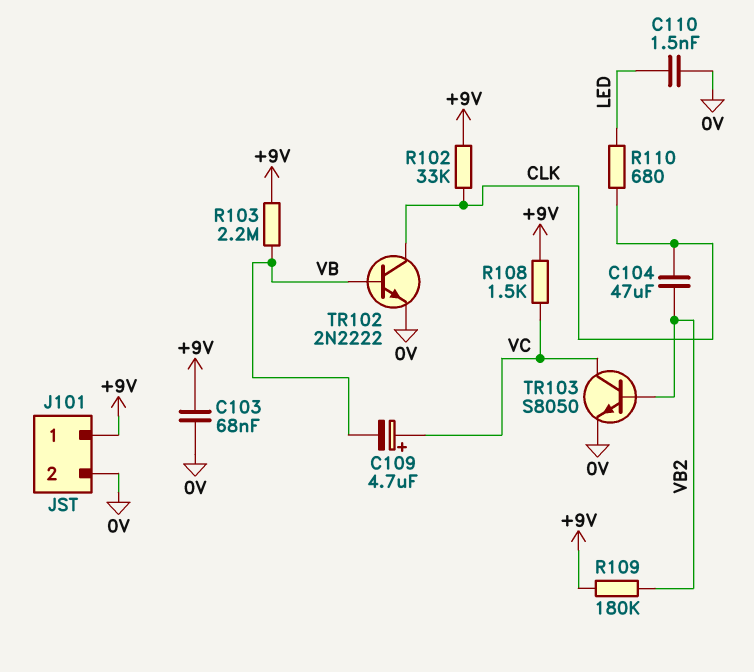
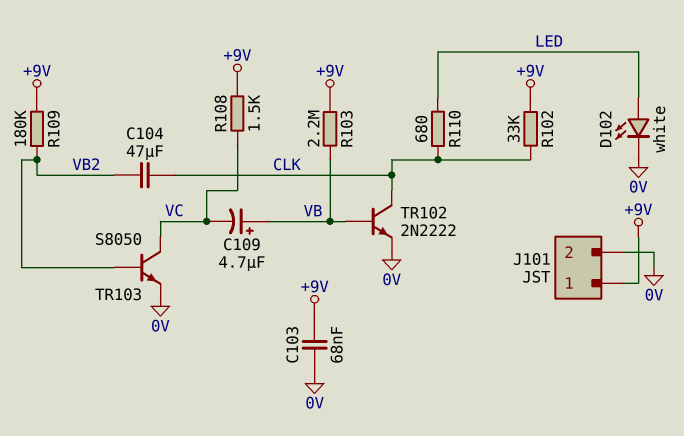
C109: 4.7uF (plus VC, minus VB) -> 4.7uF (plus VB, minus VC)
C110: 1.5nF (0V, LED) -> none
D102: none -> LED white (A LED, K 0V)

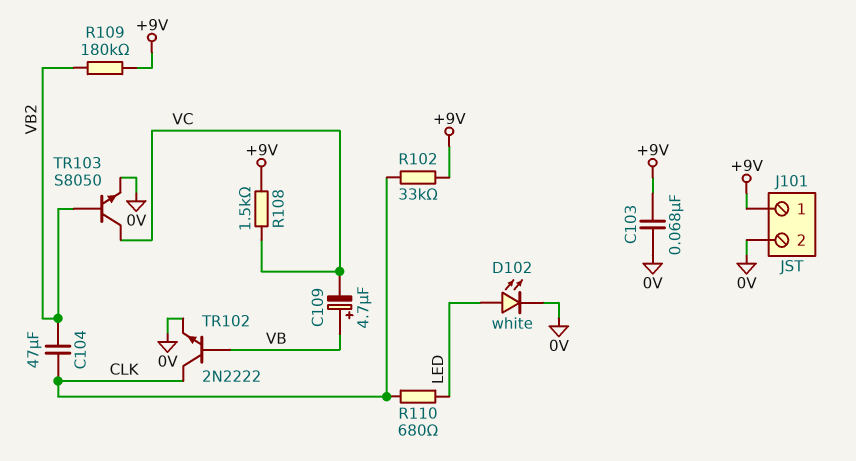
R103: 2.2M (+9V, VB) -> none

